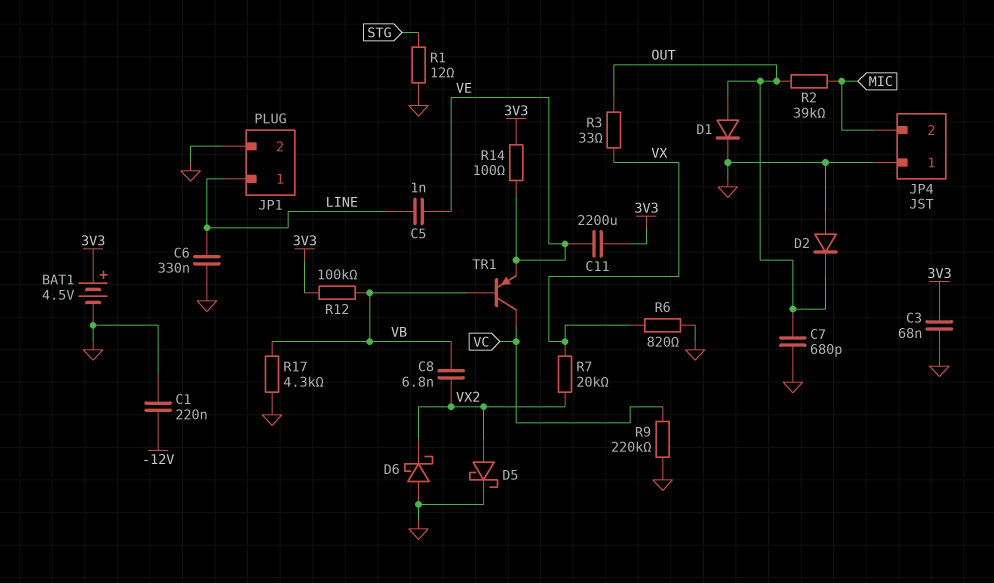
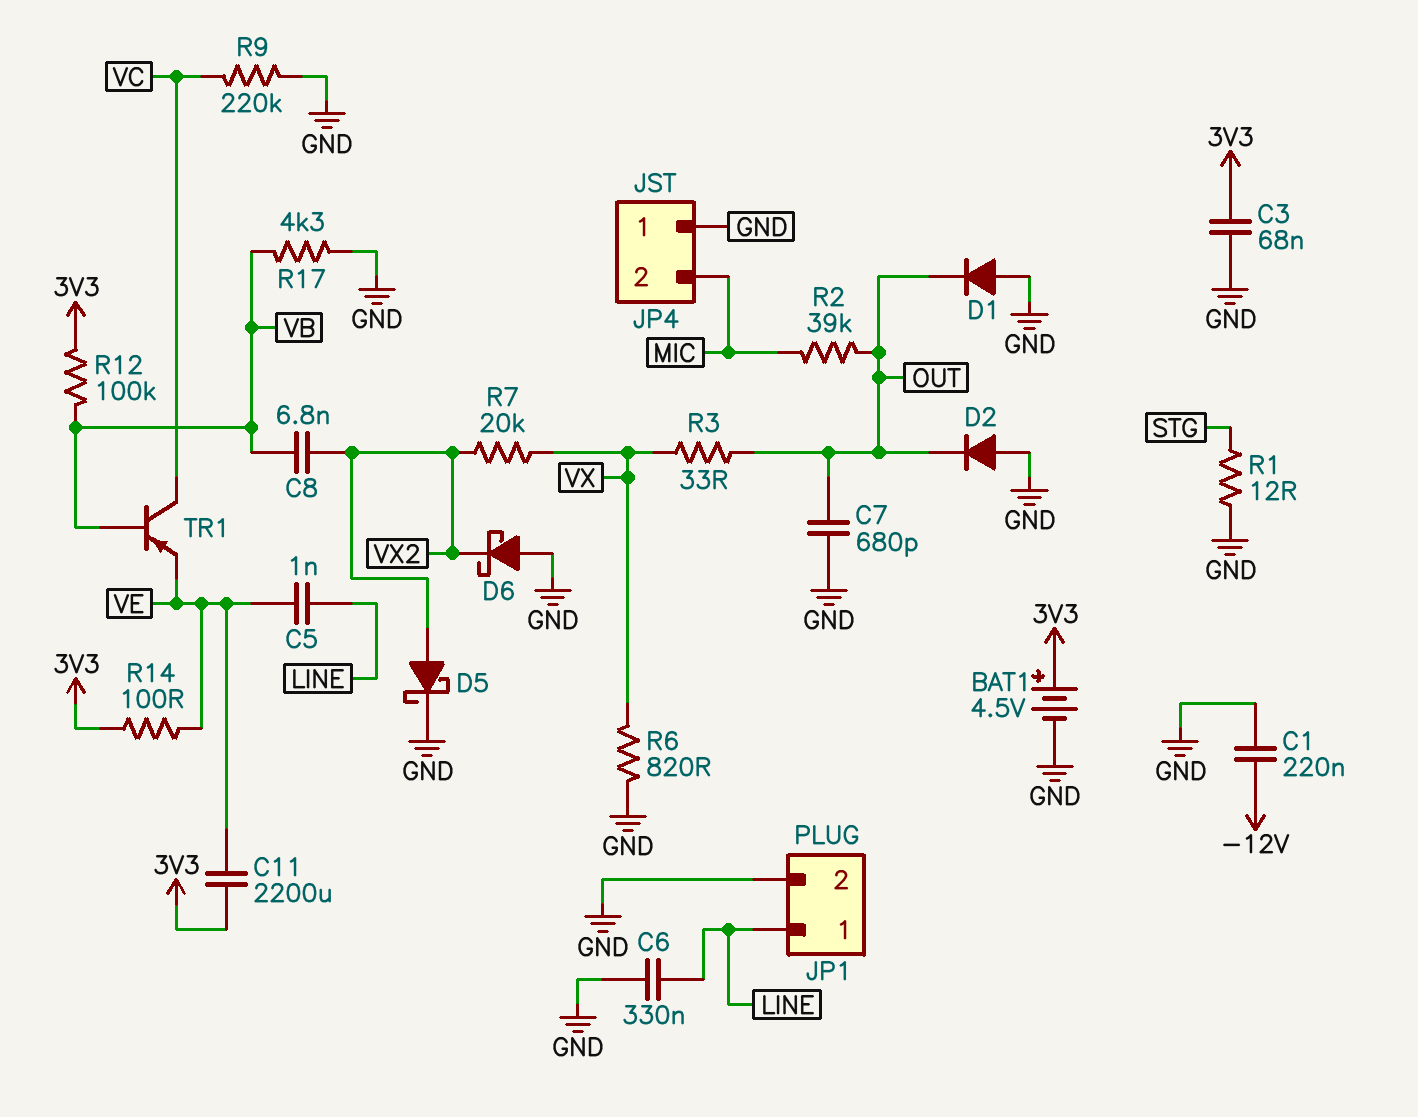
D1: diode (A OUT, K GND) -> diode (A GND, K OUT)

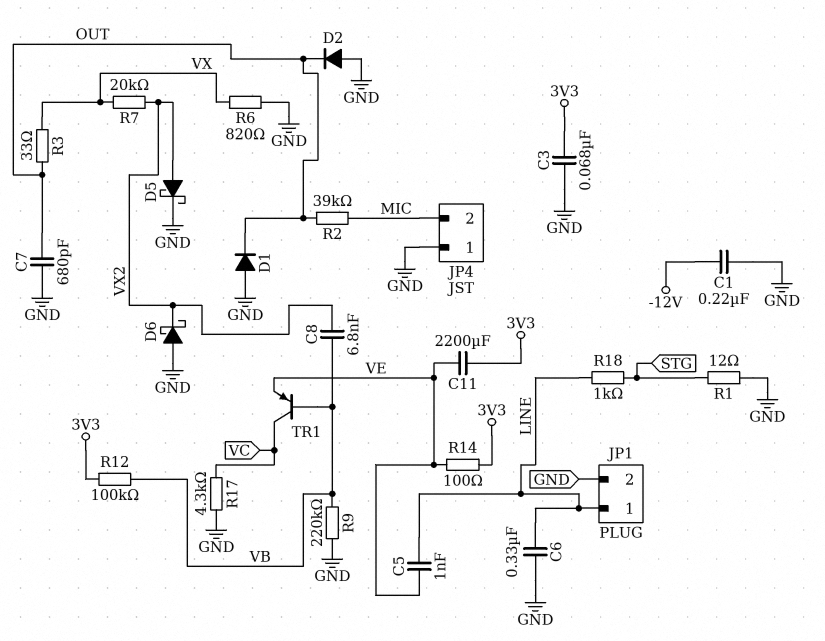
BAT1: 4.5V (plus 3V3, minus GND) -> none
R9: 220k (GND, VC) -> 220k (GND, VB)
R17: 4.3k (GND, VB) -> 4.3k (GND, VC)
R18: none -> 1k (LINE, STG)

